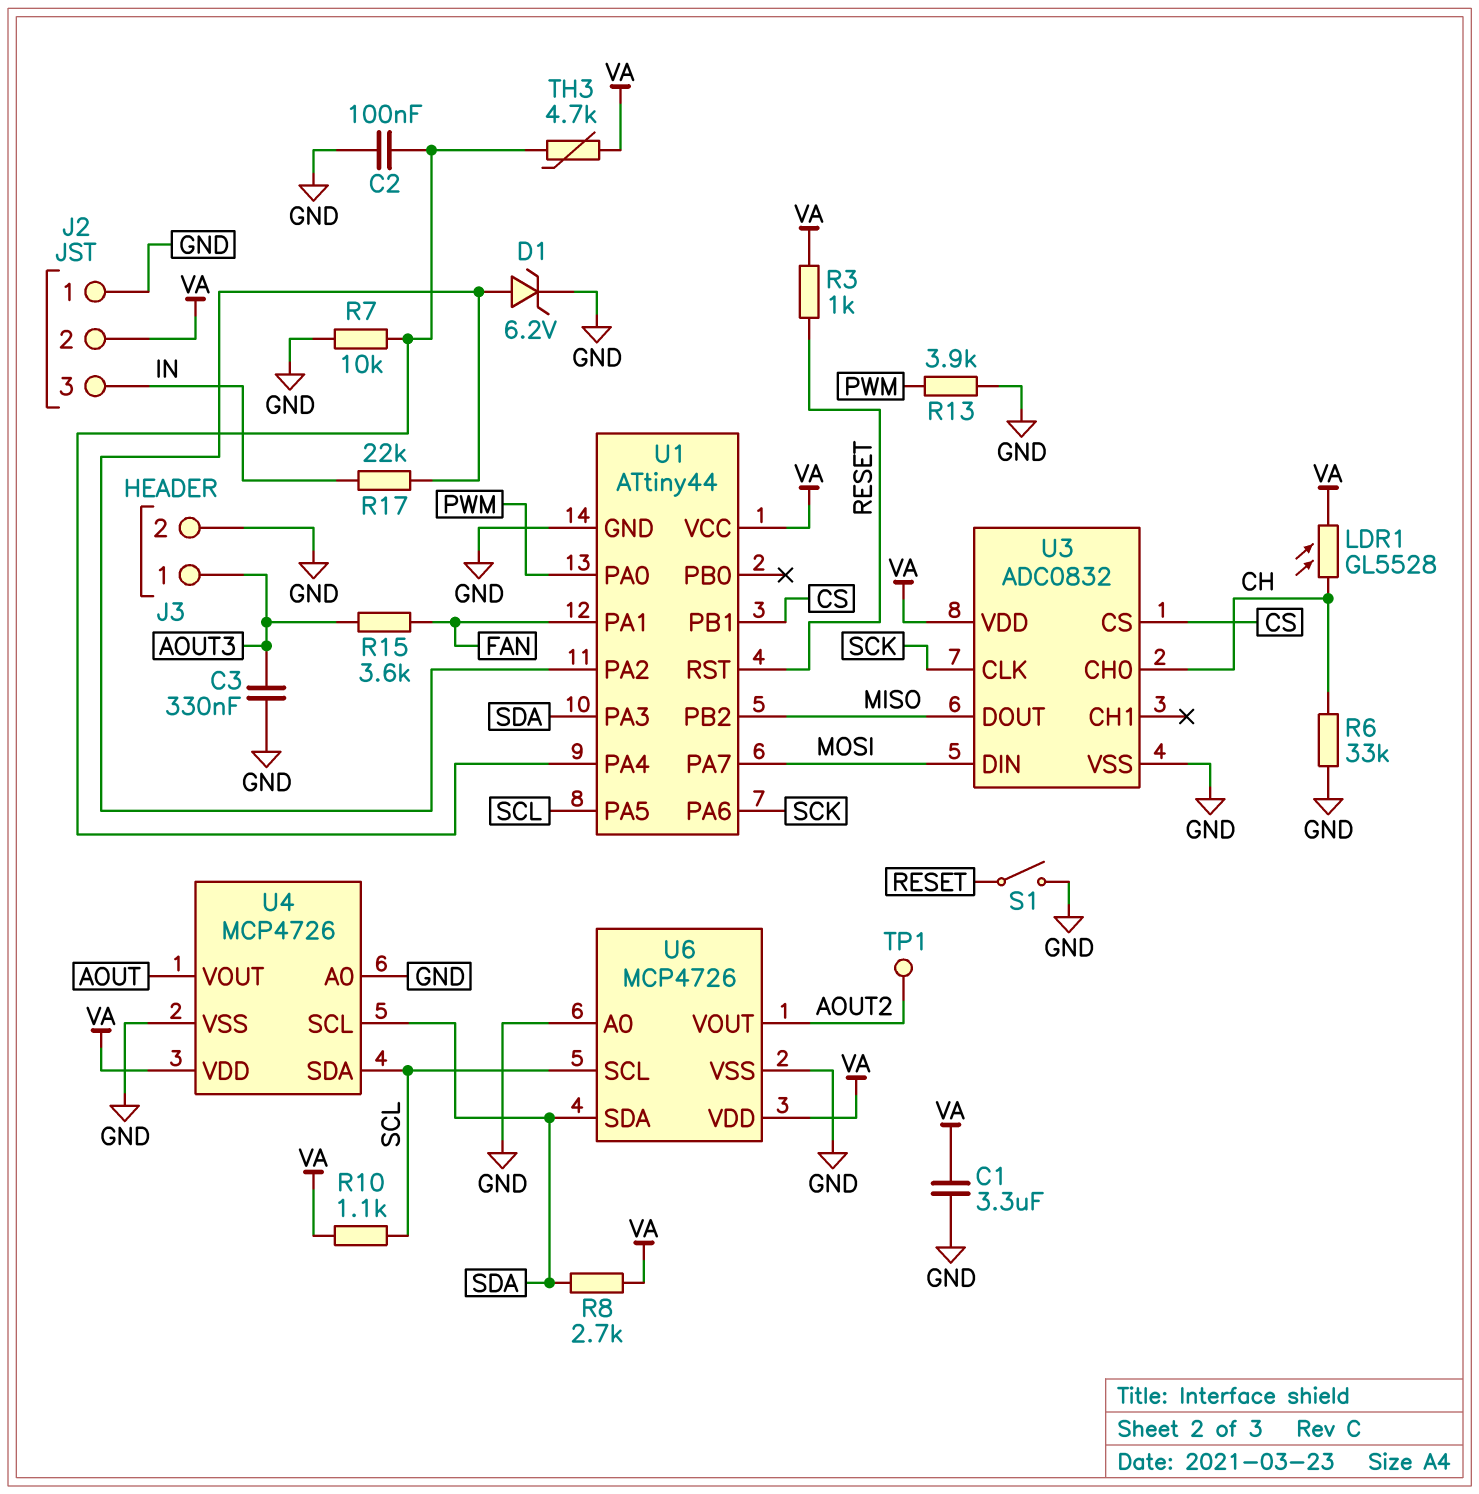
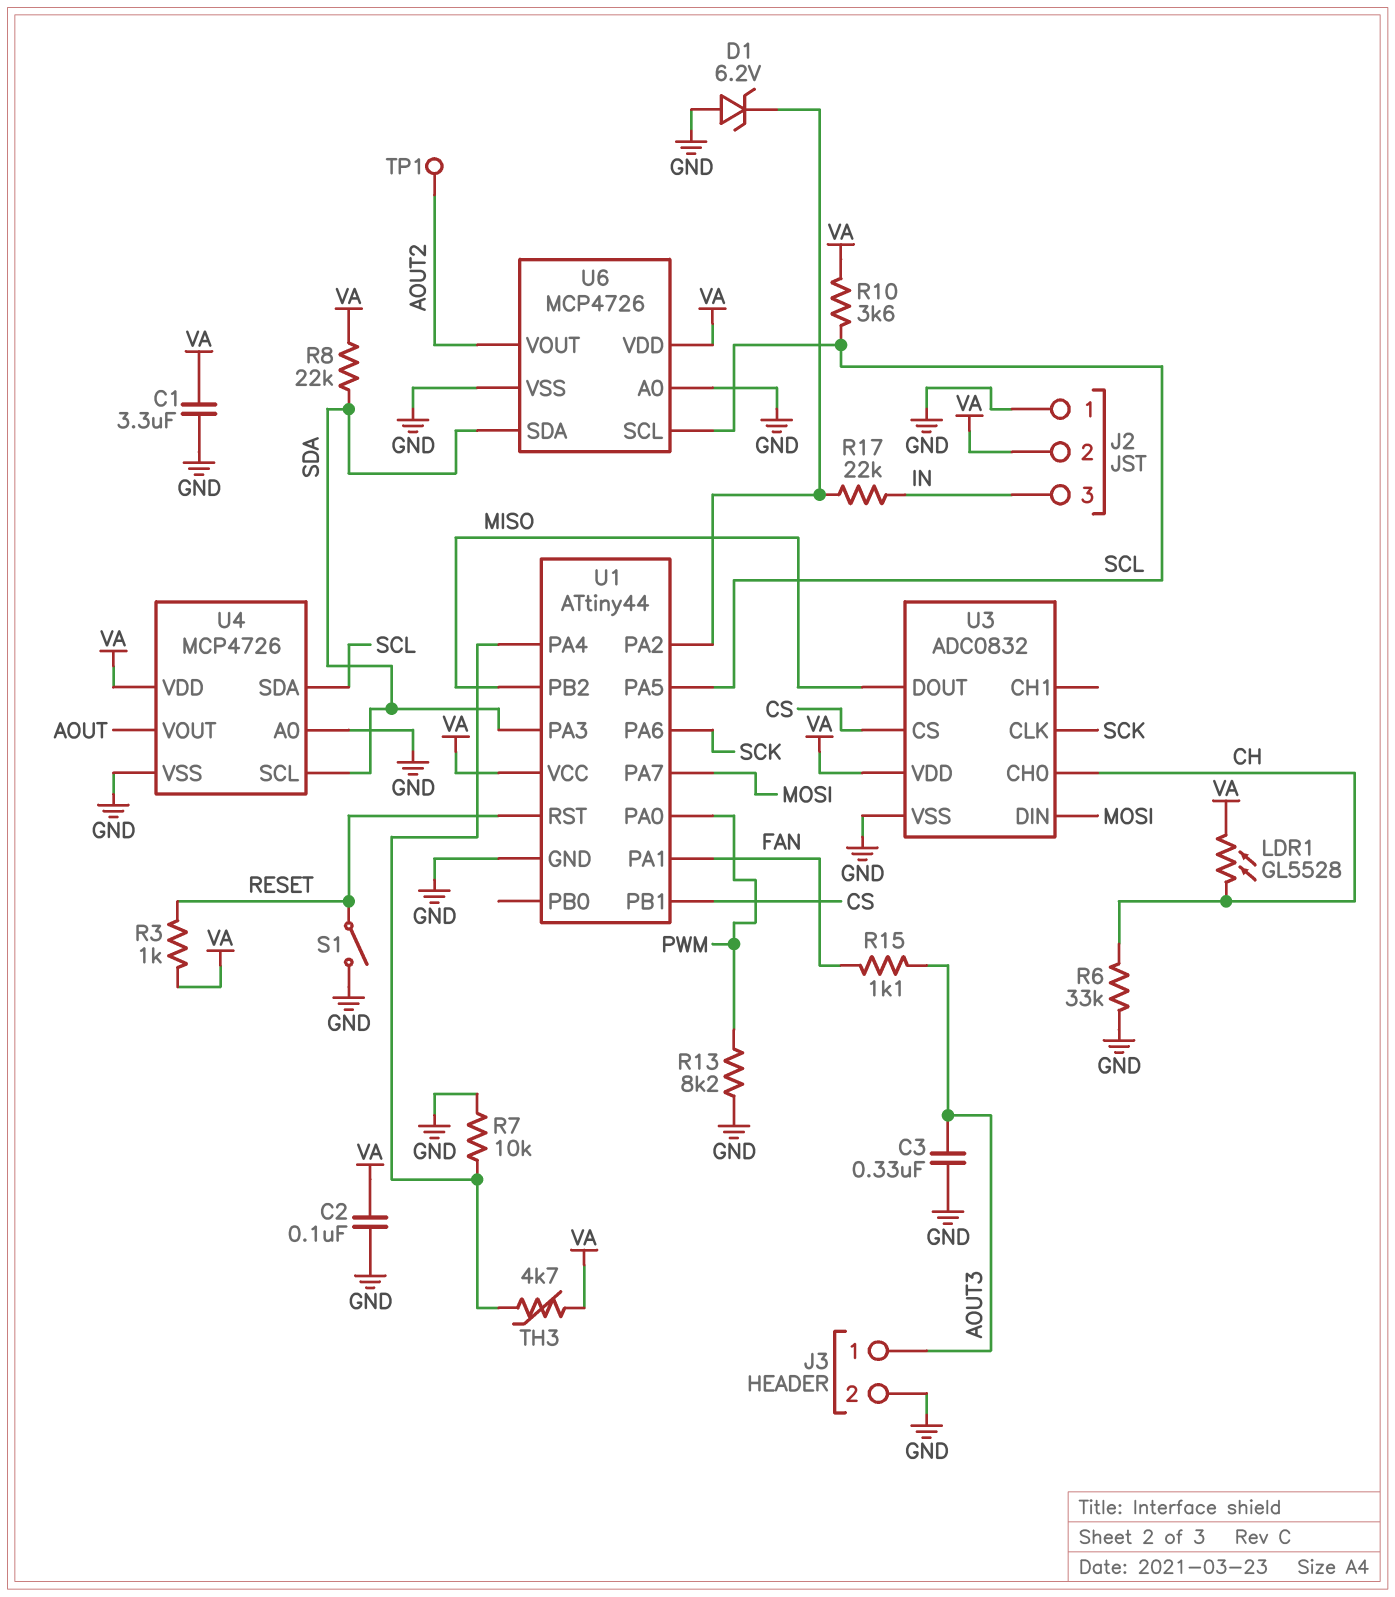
C2: 100nF (GND, U1/PA4) -> 100nF (GND, VA)
D1: zener 6.2V (A U1/PA2, K GND) -> zener 6.2V (A GND, K U1/PA2)
R8: 2.7k (SDA, VA) -> 22k (SDA, VA)
R10: 1.1k (SCL, VA) -> 3.6k (SCL, VA)
R13: 3.9k (GND, PWM) -> 8.2k (GND, PWM)
R15: 3.6k (AOUT3, FAN) -> 1.1k (AOUT3, FAN)

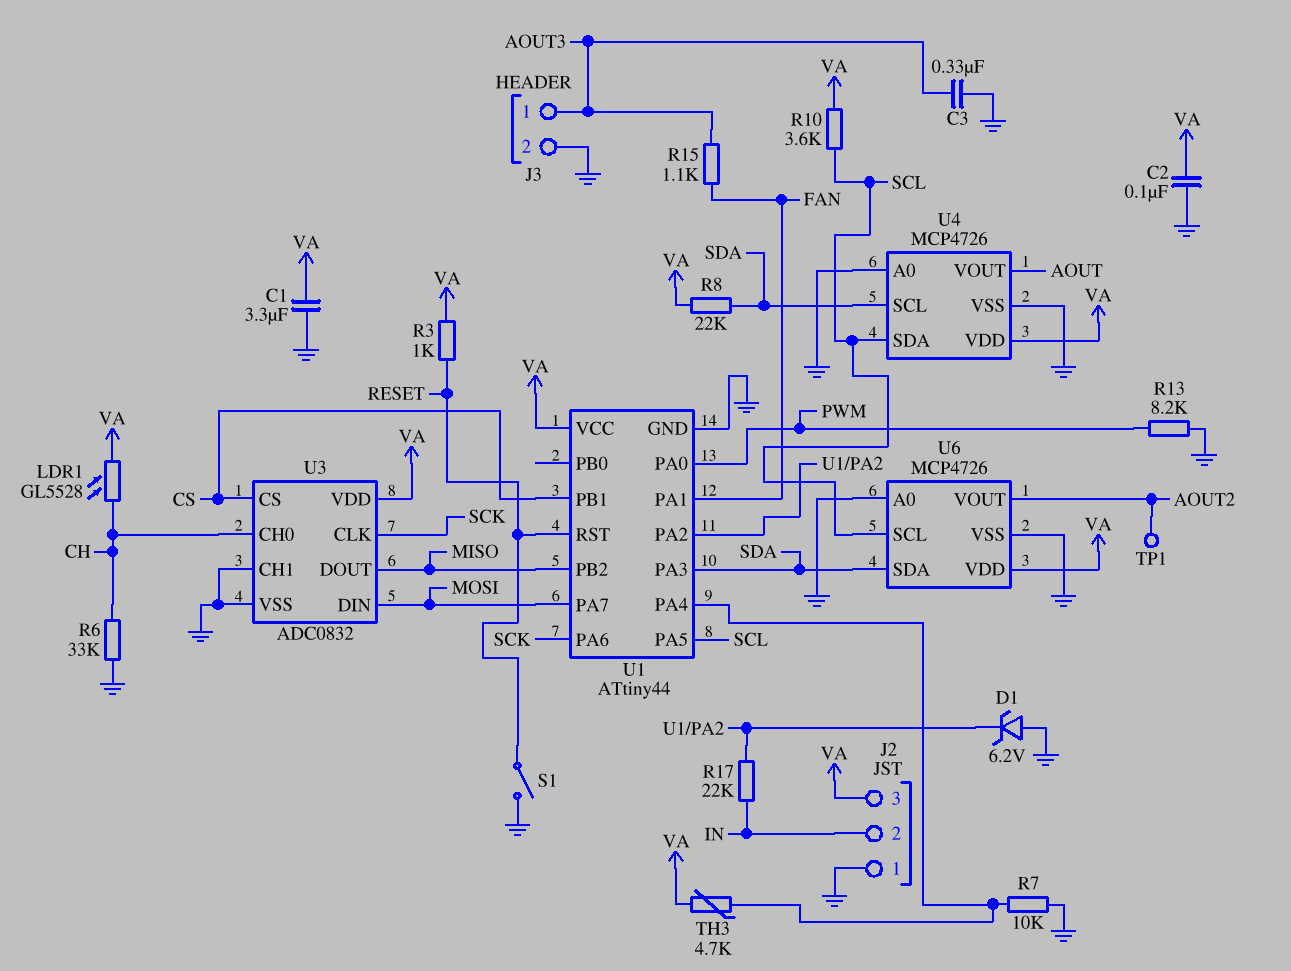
J2 pin 2: VA -> IN
J2 pin 3: IN -> VA
U3 pin CH1: none -> GND

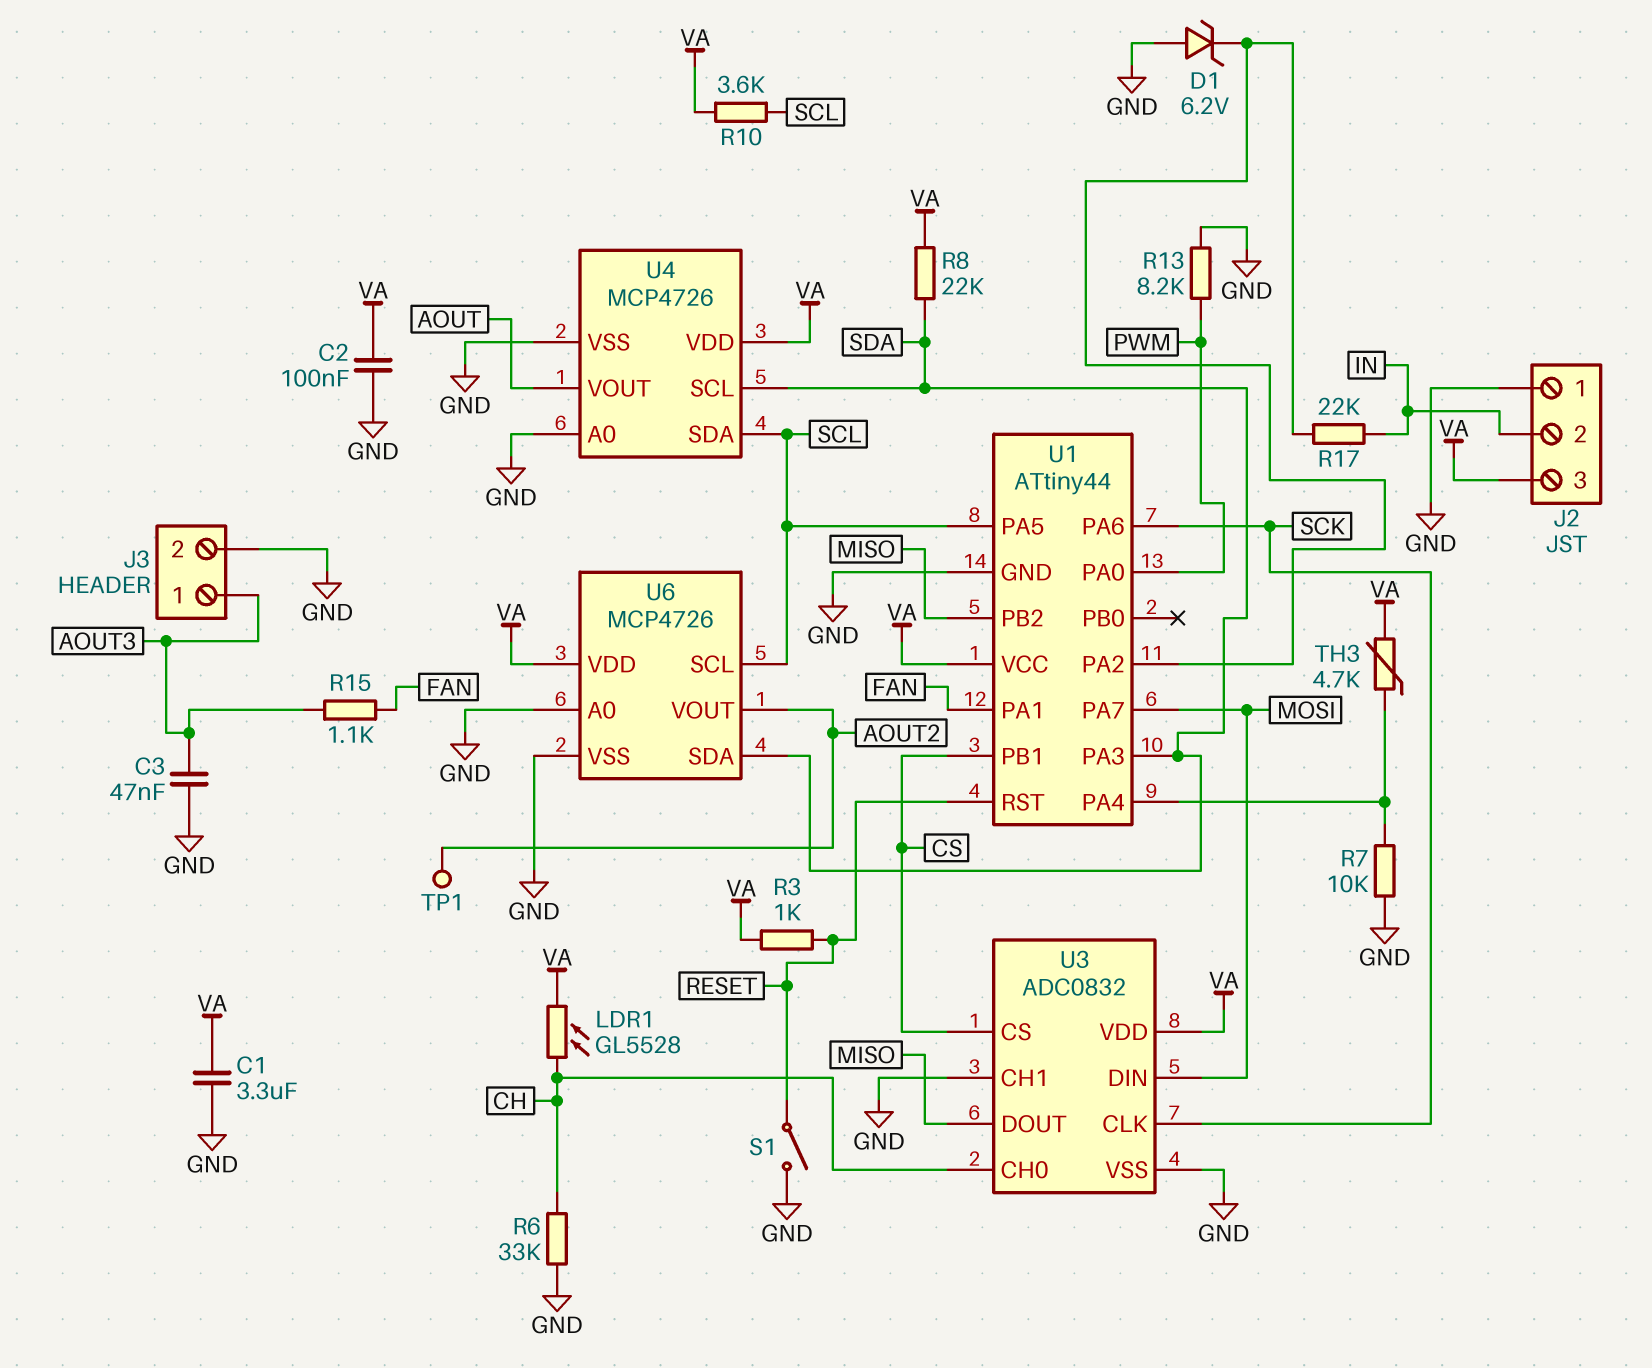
C3: 330nF (AOUT3, GND) -> 47nF (AOUT3, GND)

